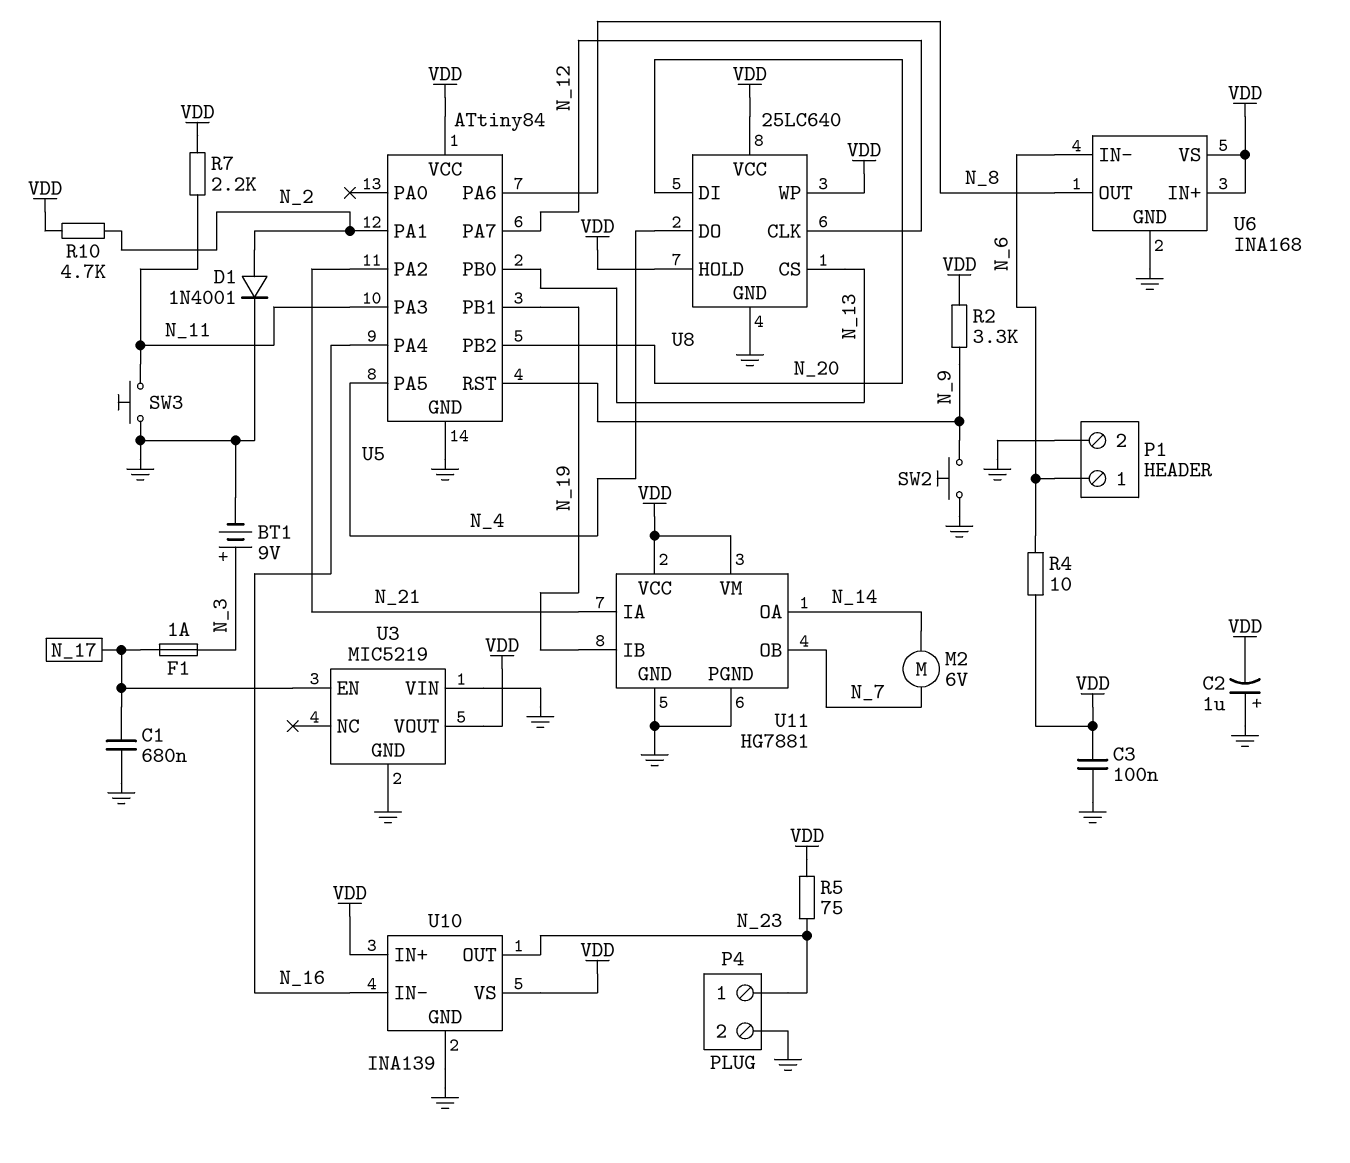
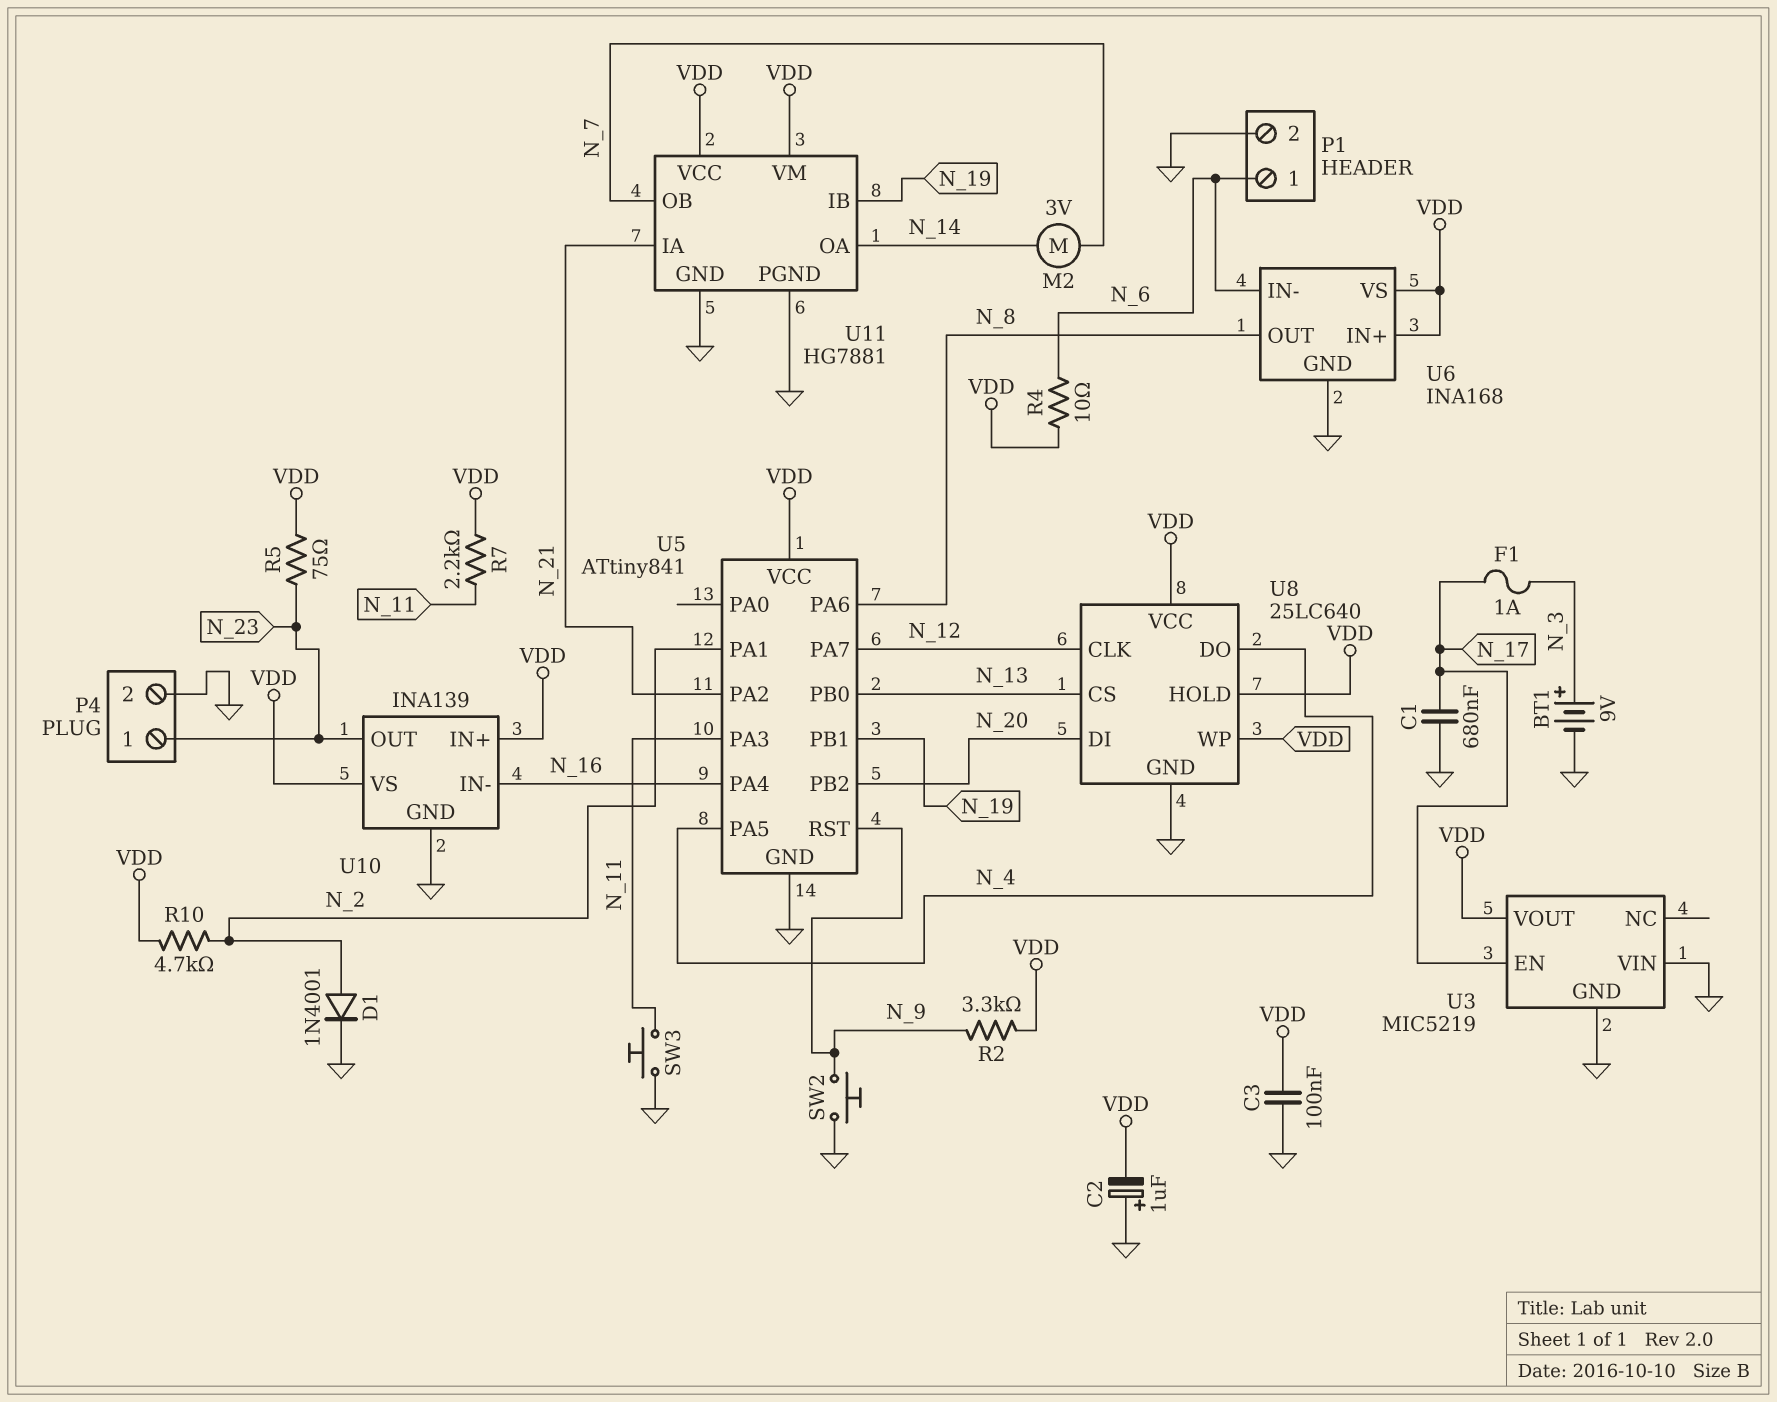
M2: motor 6V (N_7, N_14) -> motor 3V (N_7, N_14)
U5: ATtiny84 -> ATtiny841

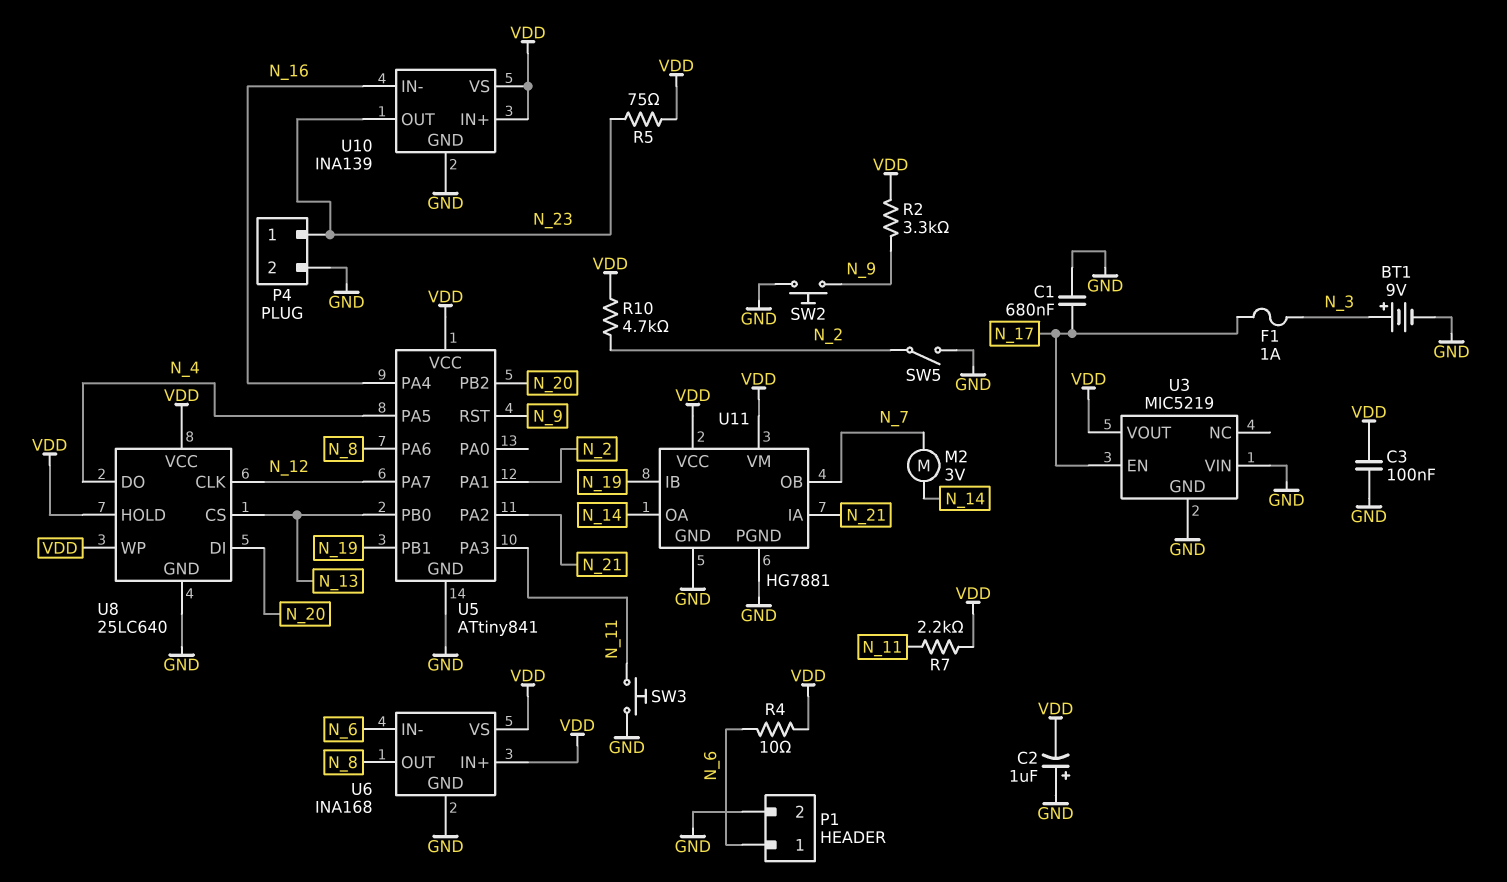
D1: diode 1N4001 (A N_2, K GND) -> none
SW5: none -> switch (GND, N_2)

